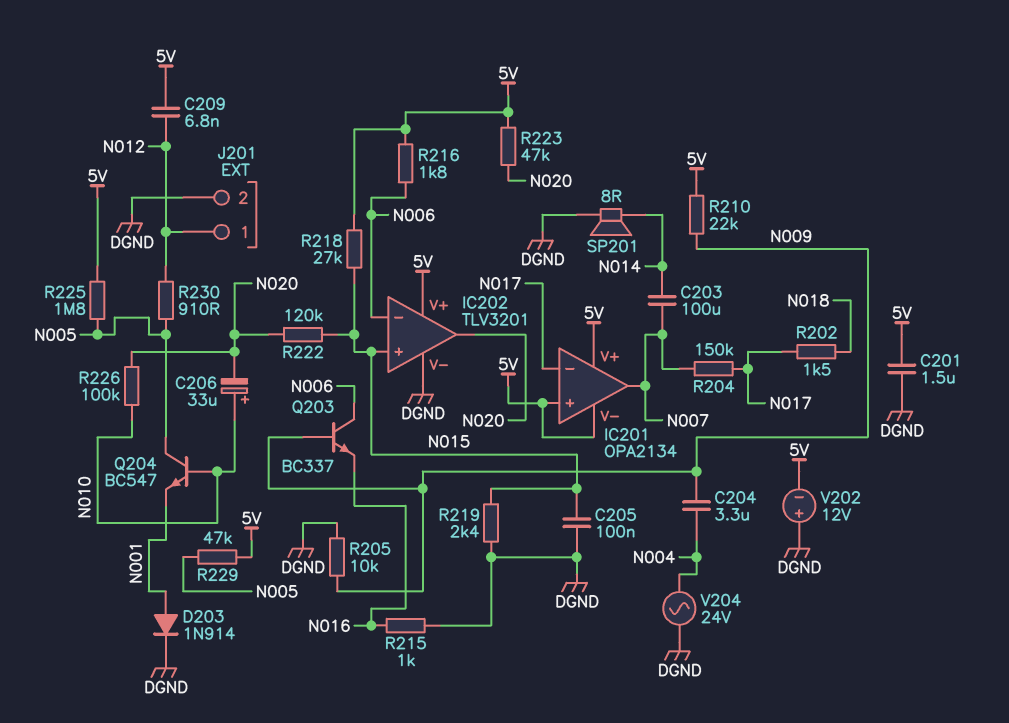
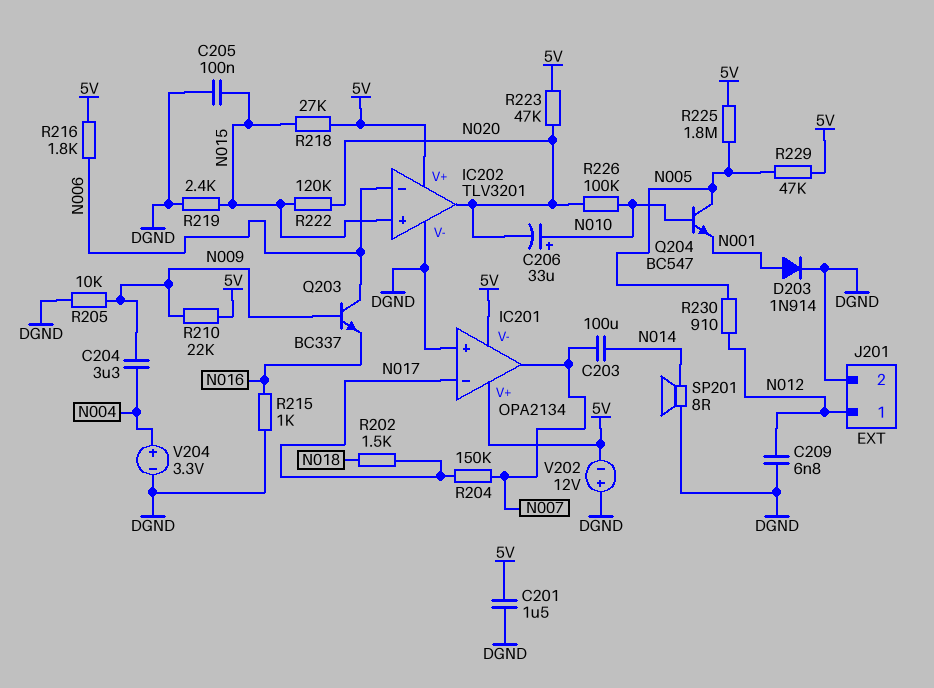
C209: 6.8nF (5V, N012) -> 6.8nF (DGND, N012)
IC201 pin in+: 5V -> DGND
V204: AC 24V (DGND, N004) -> 3.3V (plus N004, minus DGND)

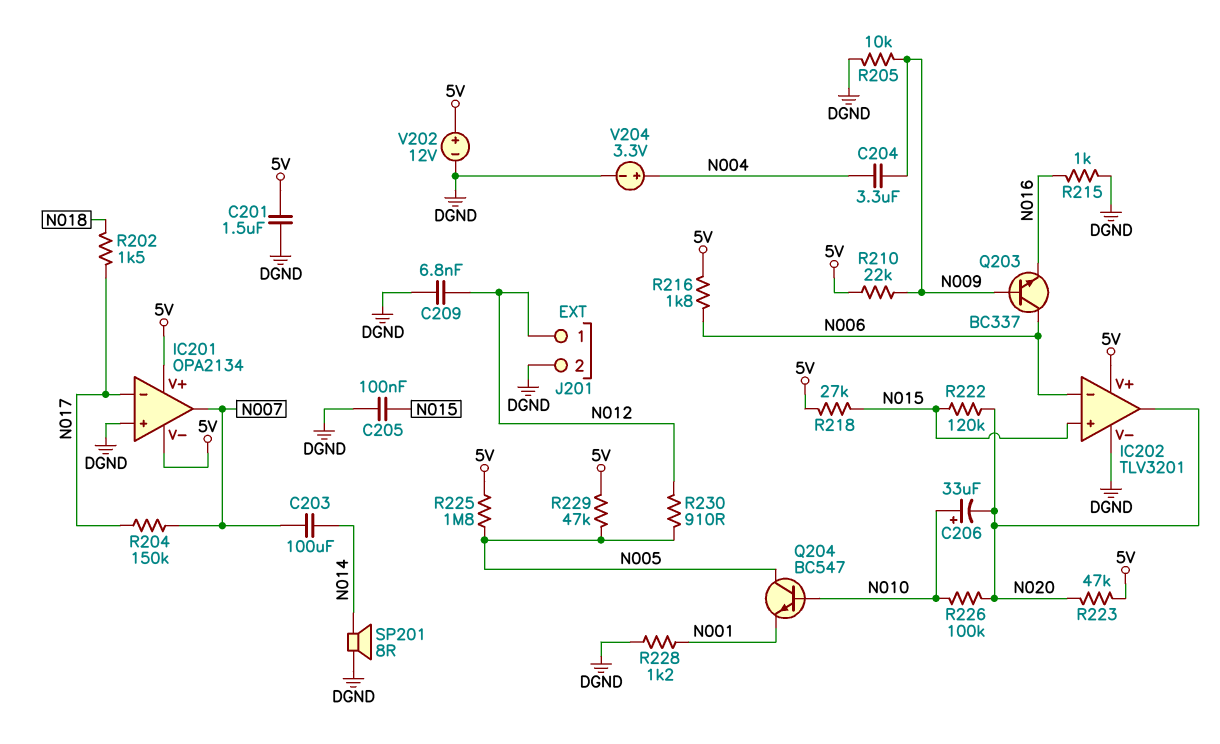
D203: diode 1N914 (A N001, K DGND) -> none
R219: 2.4k (DGND, N015) -> none
R228: none -> 1.2k (DGND, N001)
V202: 12V (plus DGND, minus 5V) -> 12V (plus 5V, minus DGND)

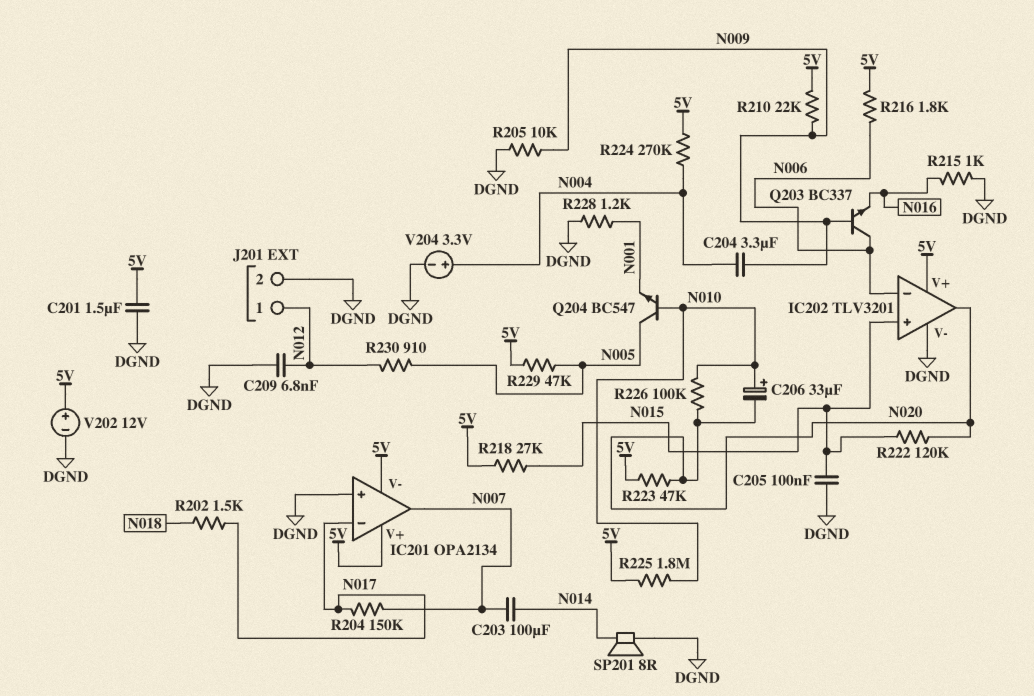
R224: none -> 270k (5V, N004)
R225: 1.8M (5V, N005) -> 1.8M (5V, N010)

